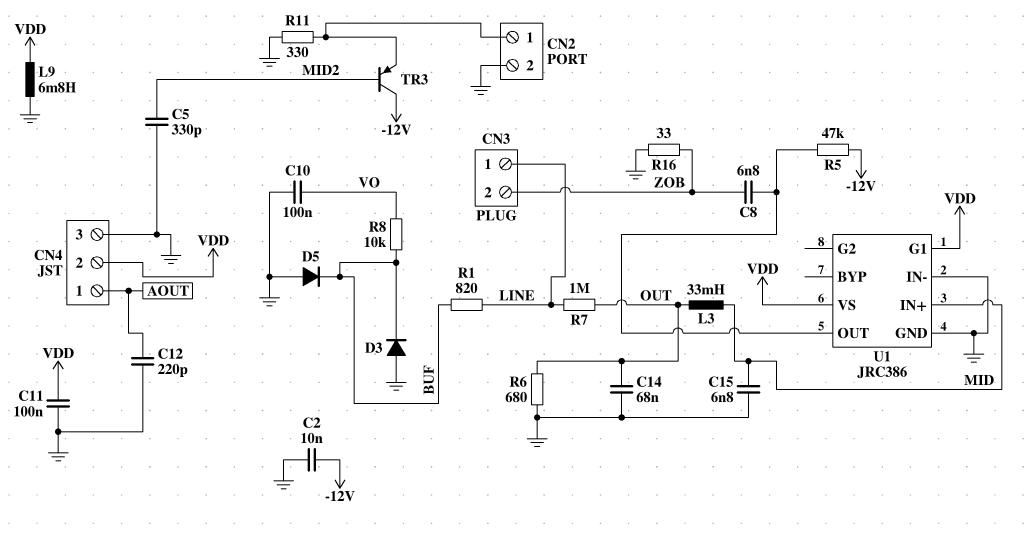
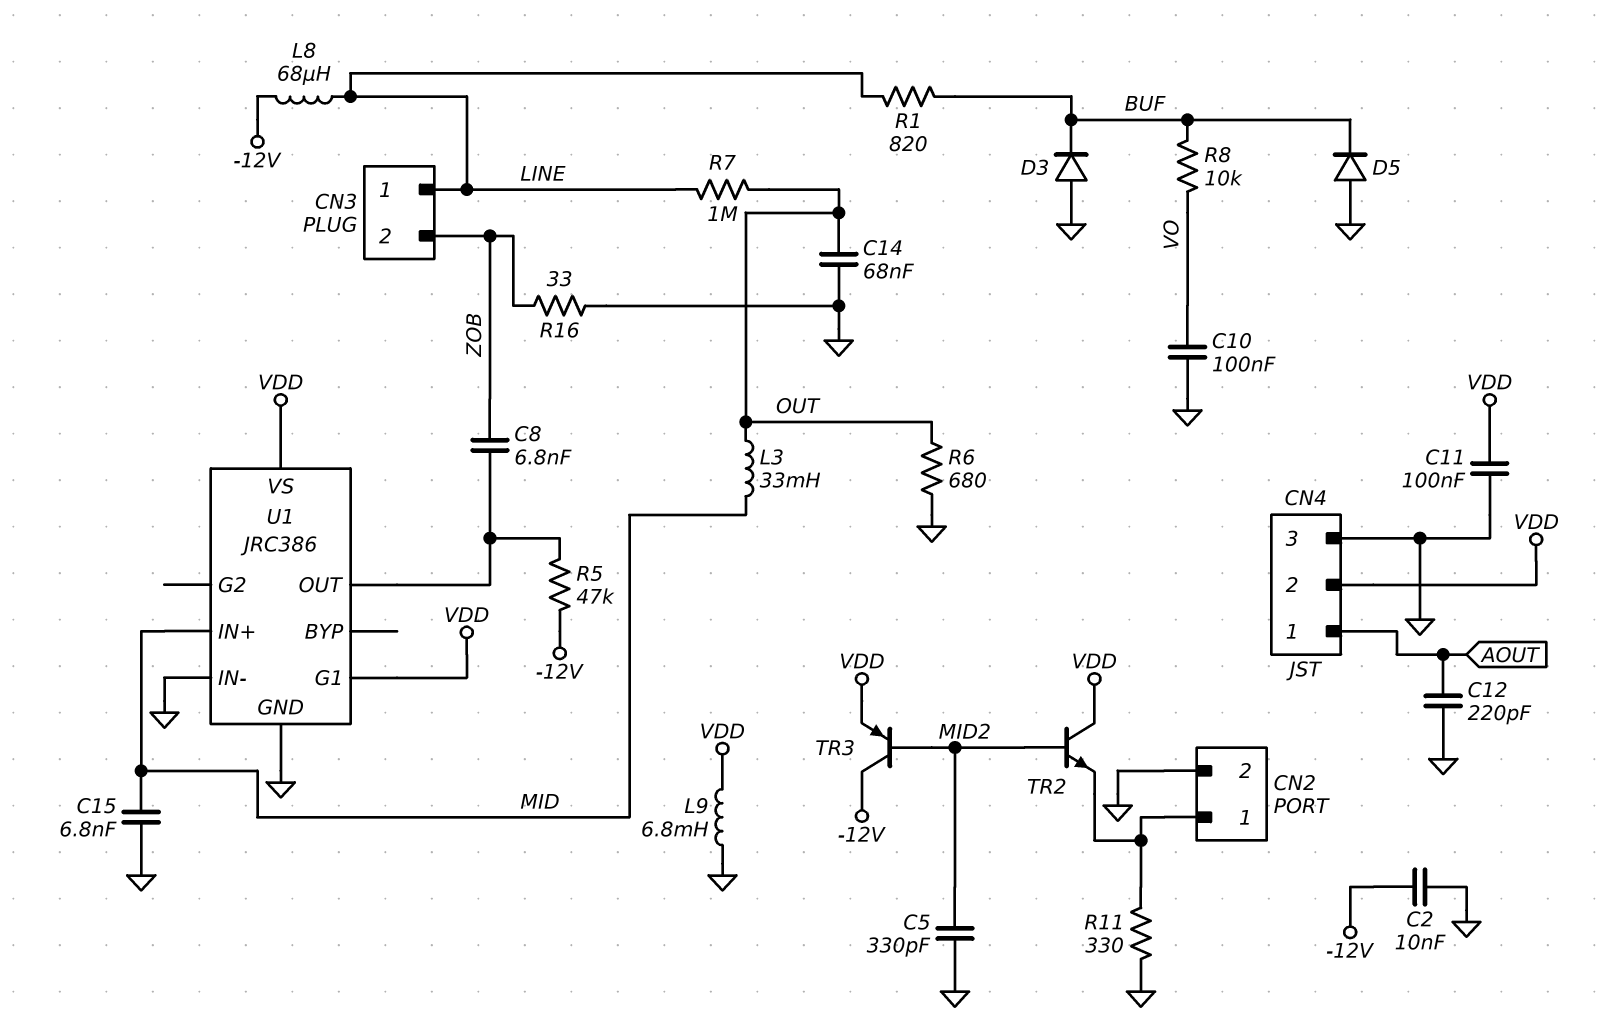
L8: none -> 68uH (-12V, LINE)
TR2: none -> NPN (B MID2, C VDD, E CN2/1)
TR3: PNP (B MID2, C -12V, E CN2/1) -> PNP (B MID2, C -12V, E VDD)

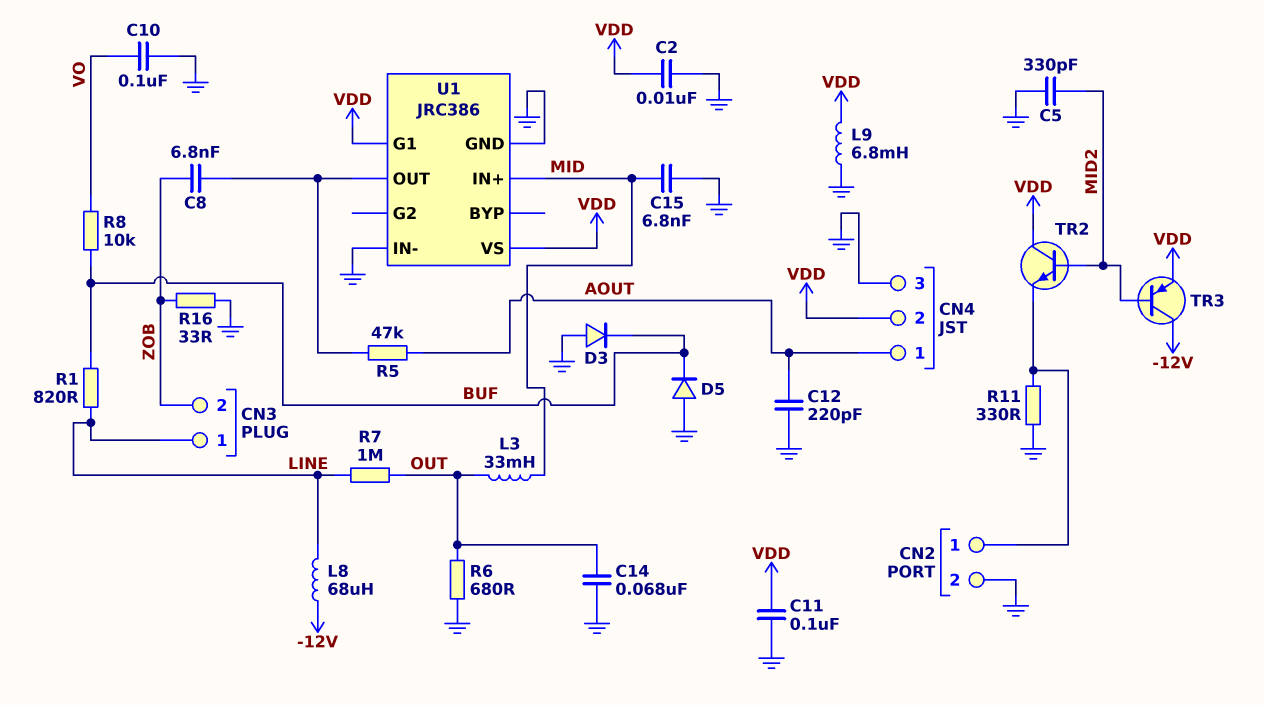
C2: 10nF (-12V, GND) -> 10nF (GND, VDD)
R5: 47k (-12V, U1/OUT) -> 47k (AOUT, U1/OUT)

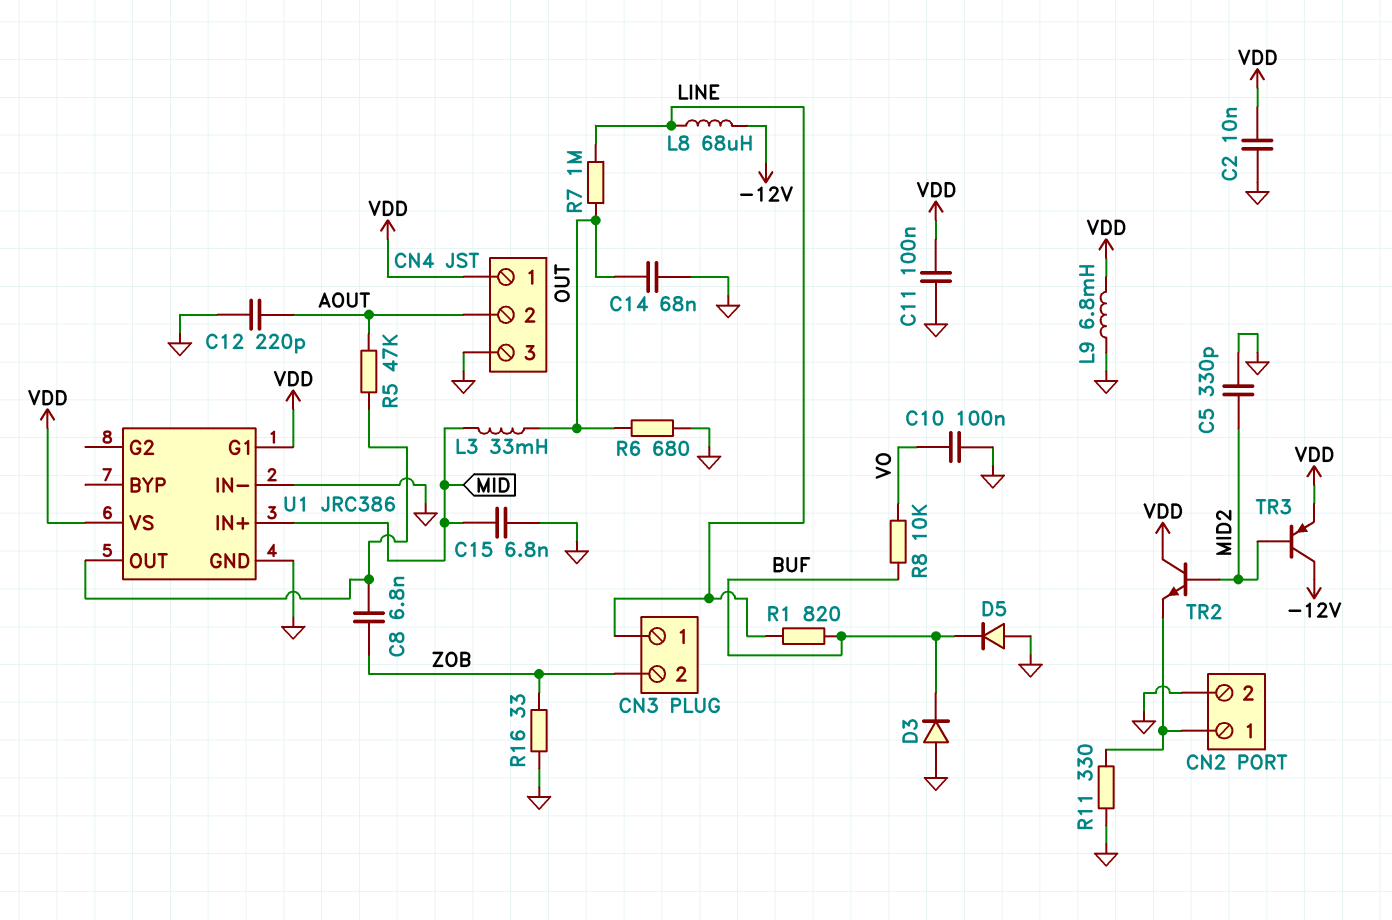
CN4 pin 1: AOUT -> VDD
CN4 pin 2: VDD -> AOUT

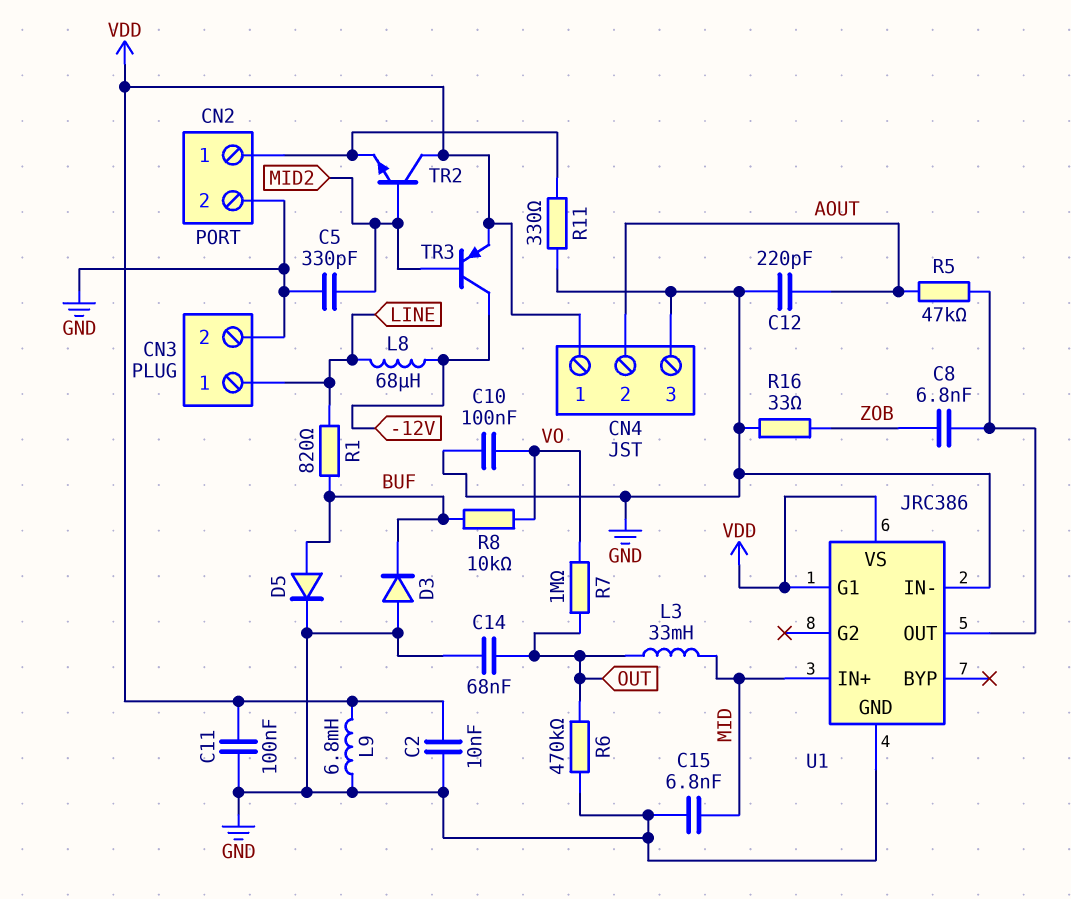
CN3 pin 2: ZOB -> GND
D5: diode (A GND, K BUF) -> diode (A BUF, K GND)
R6: 680 (GND, OUT) -> 470k (GND, OUT)
R7: 1M (LINE, OUT) -> 1M (OUT, VO)

